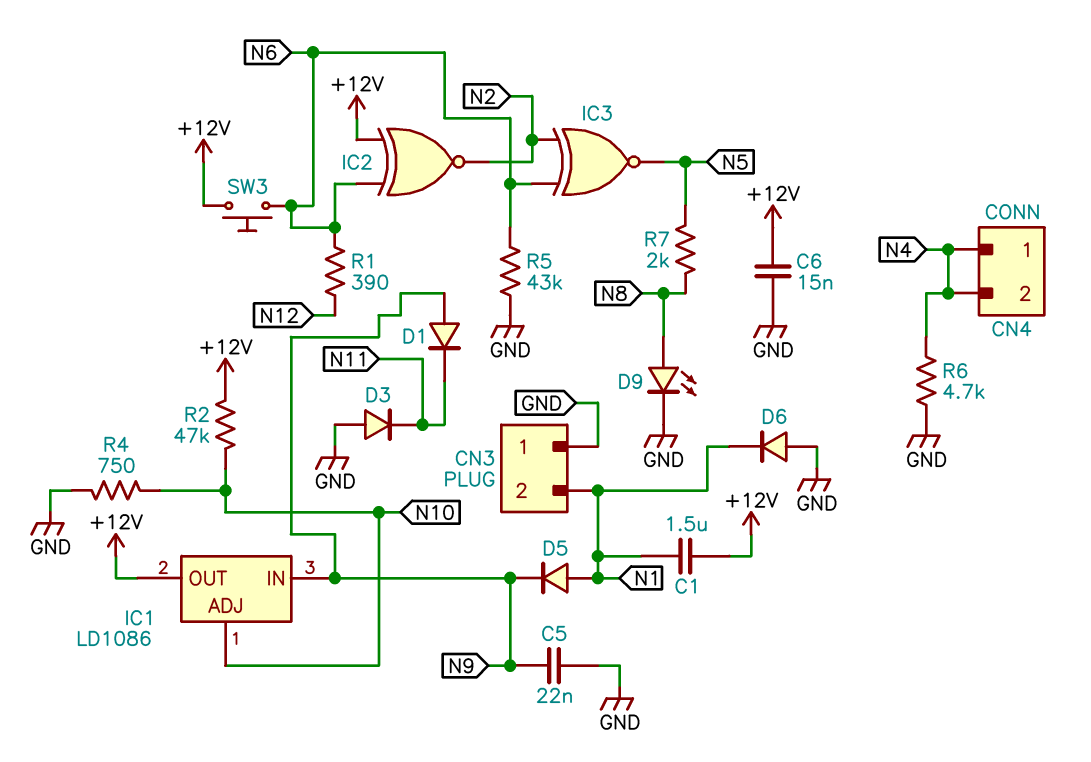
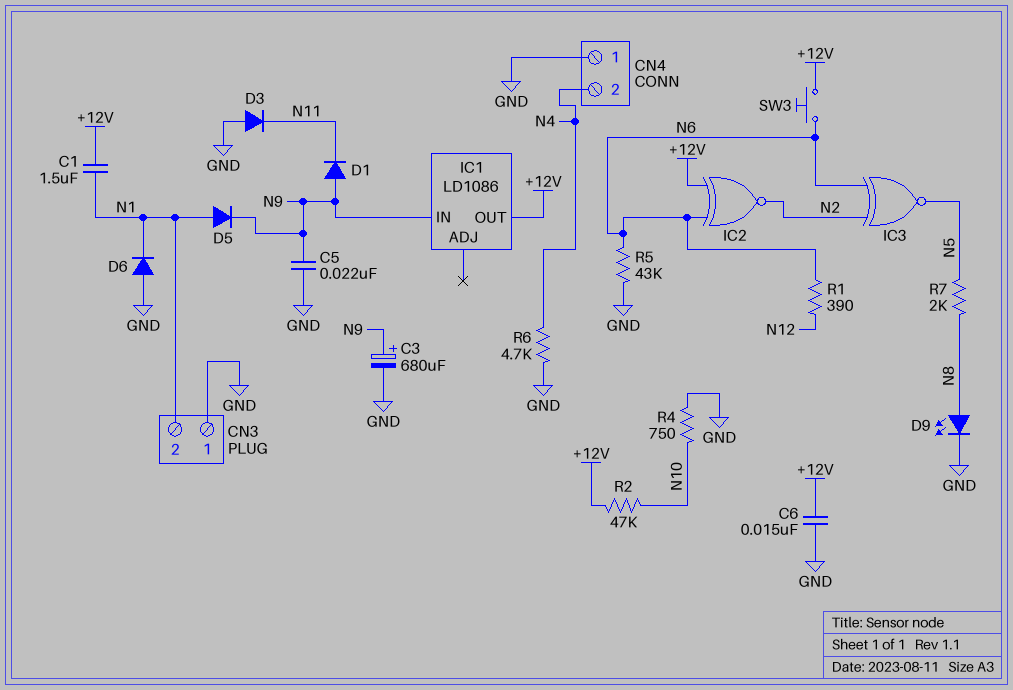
C3: none -> 680uF (plus N9, minus GND)
CN4 pin 1: N4 -> GND
IC1 pin ADJ: N10 -> none

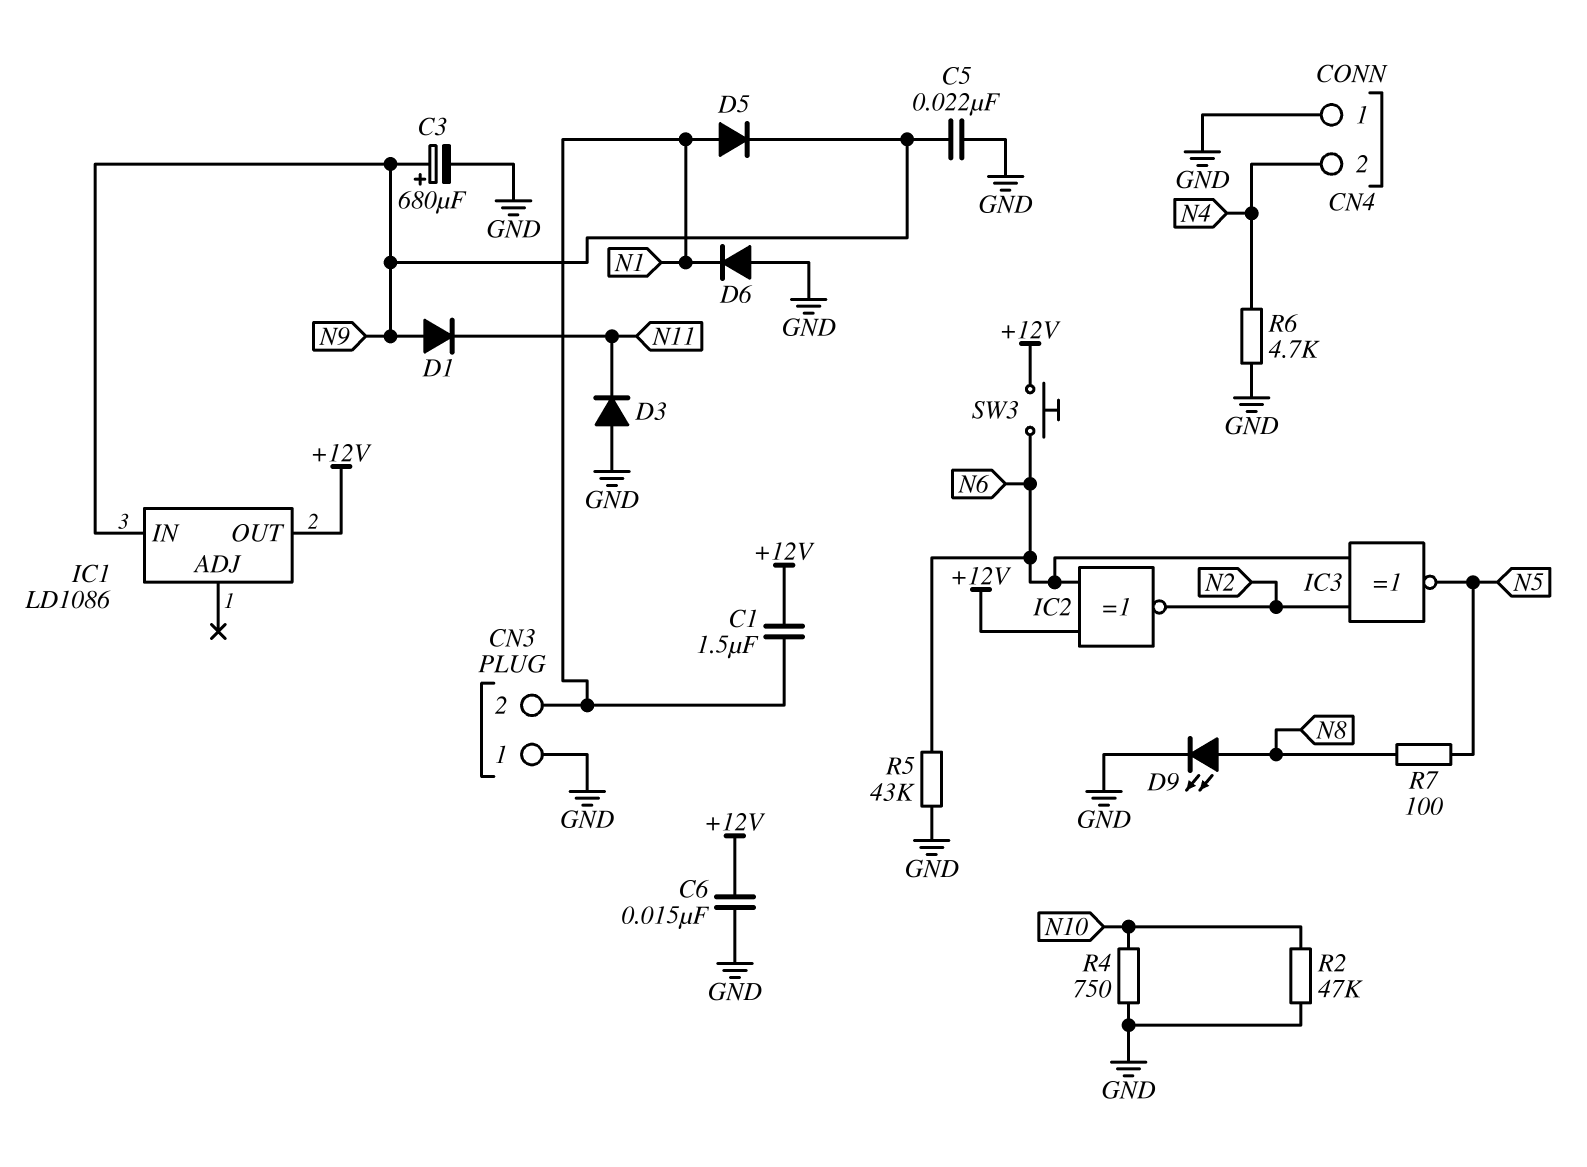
R1: 390 (N6, N12) -> none
R2: 47k (+12V, N10) -> 47k (GND, N10)
R7: 2k (N5, N8) -> 100 (N5, N8)

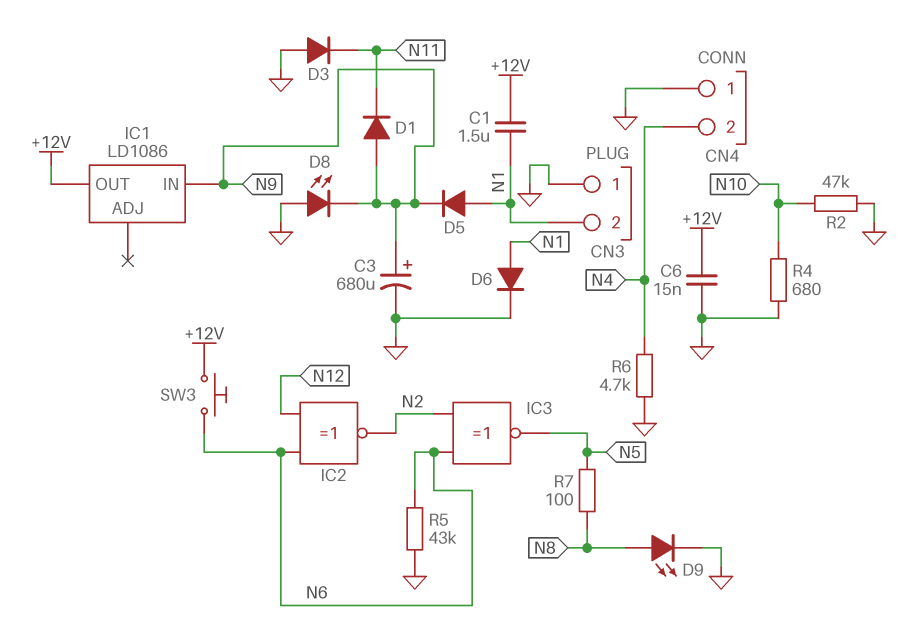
C5: 22nF (GND, N9) -> none
D6: diode (A GND, K N1) -> diode (A N1, K GND)
D8: none -> LED (A GND, K N9)
IC2: XNOR (in +12V, in N6, out N2) -> XNOR (in N6, in N12, out N2)
R4: 750 (GND, N10) -> 680 (GND, N10)

